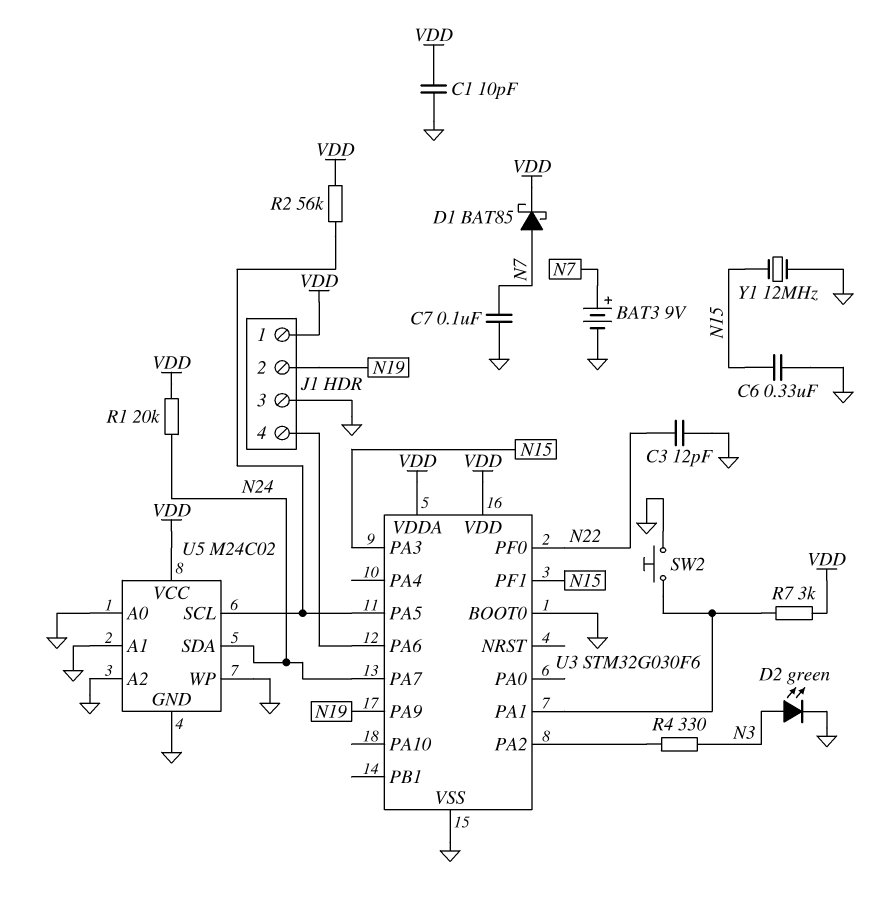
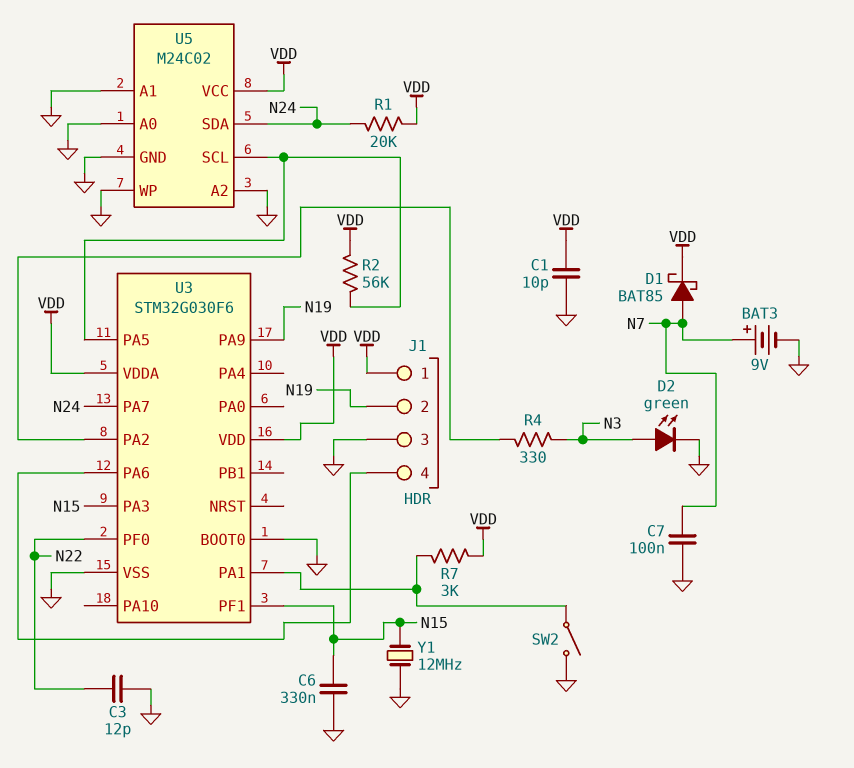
SW2: button (GND, U3/PA1) -> switch (GND, U3/PA1)

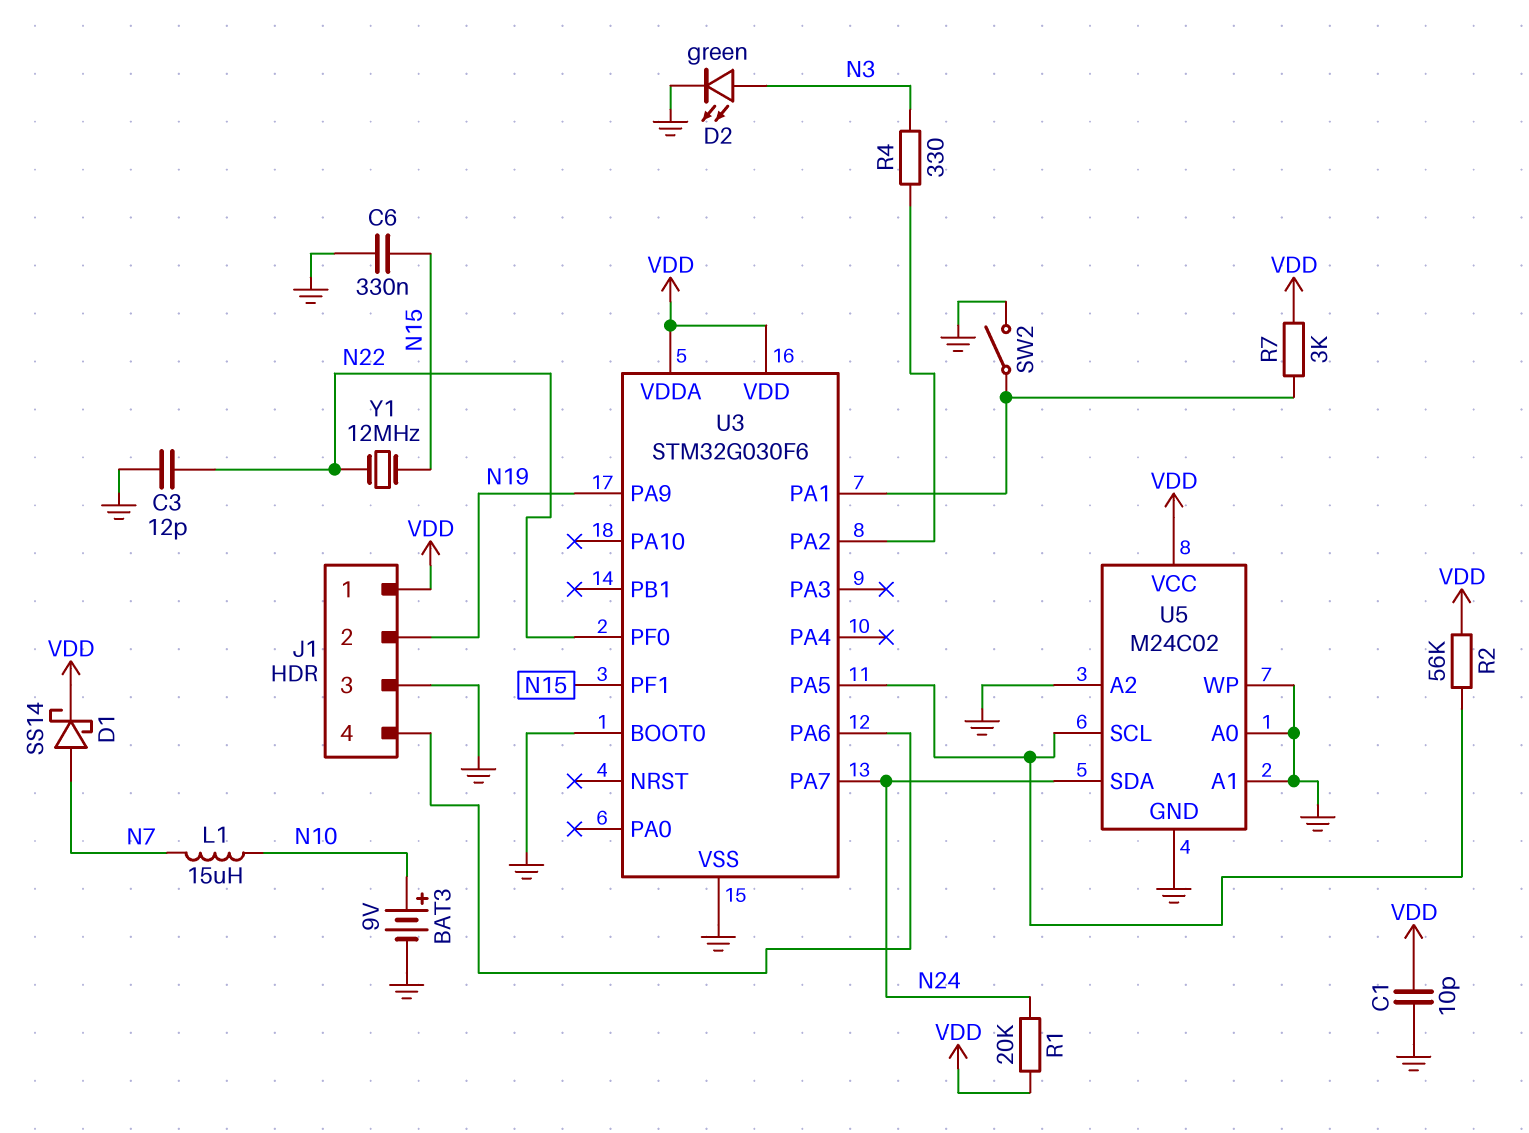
BAT3: 9V (plus N7, minus GND) -> 9V (plus N10, minus GND)
C7: 100nF (GND, N7) -> none
D1: schottky BAT85 (A N7, K VDD) -> schottky SS14 (A N7, K VDD)
L1: none -> 15uH (N7, N10)
U3 pin PA3: N15 -> none
Y1: 12MHz (GND, N15) -> 12MHz (N15, N22)

